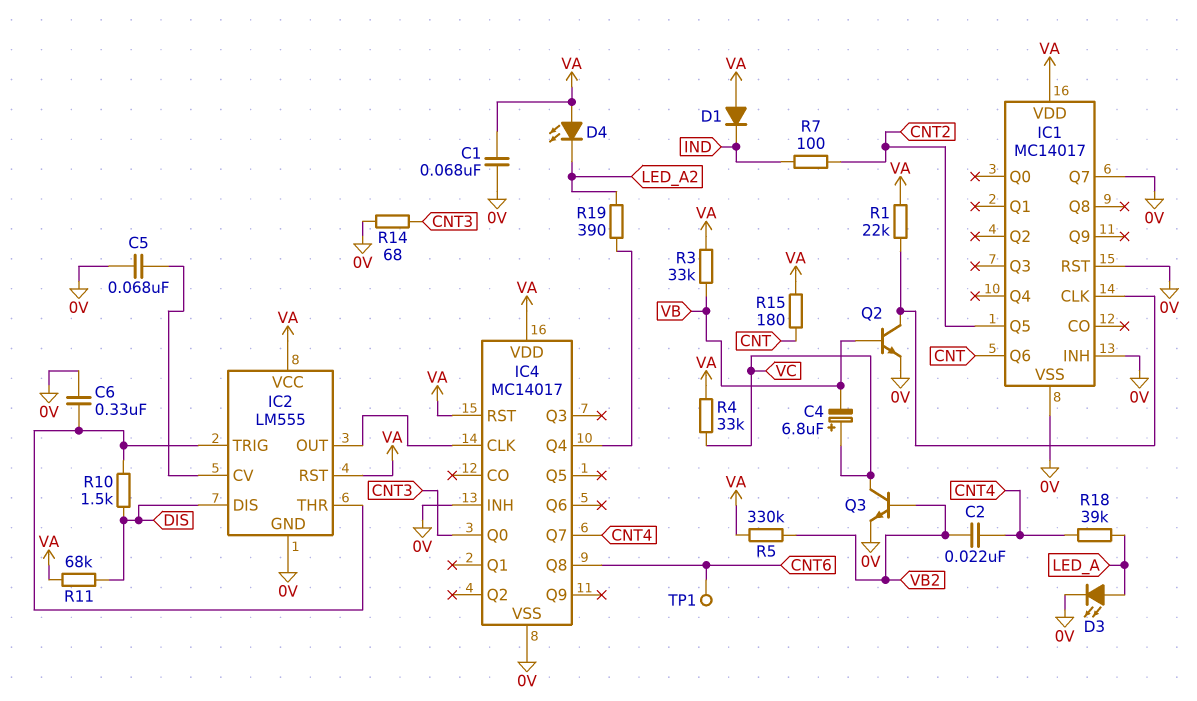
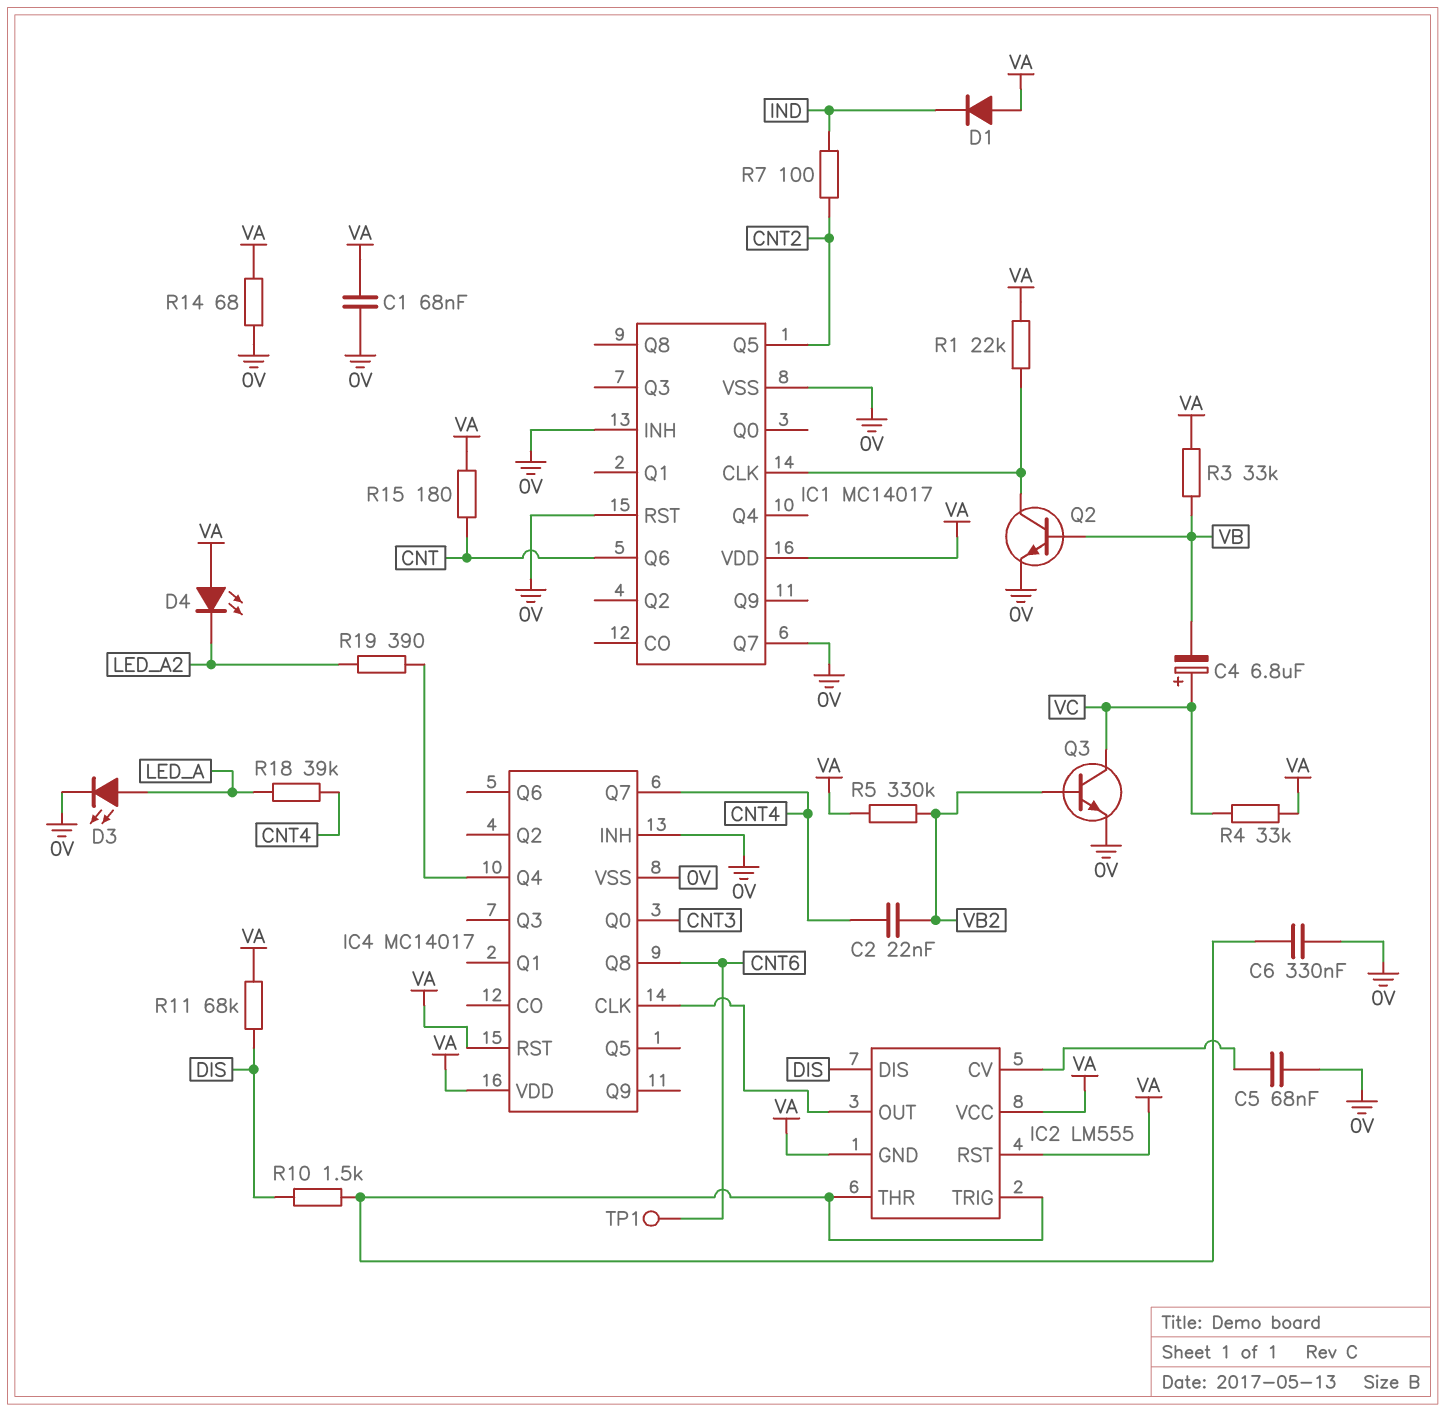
IC2 pin GND: 0V -> VA
R14: 68 (0V, CNT3) -> 68 (0V, VA)

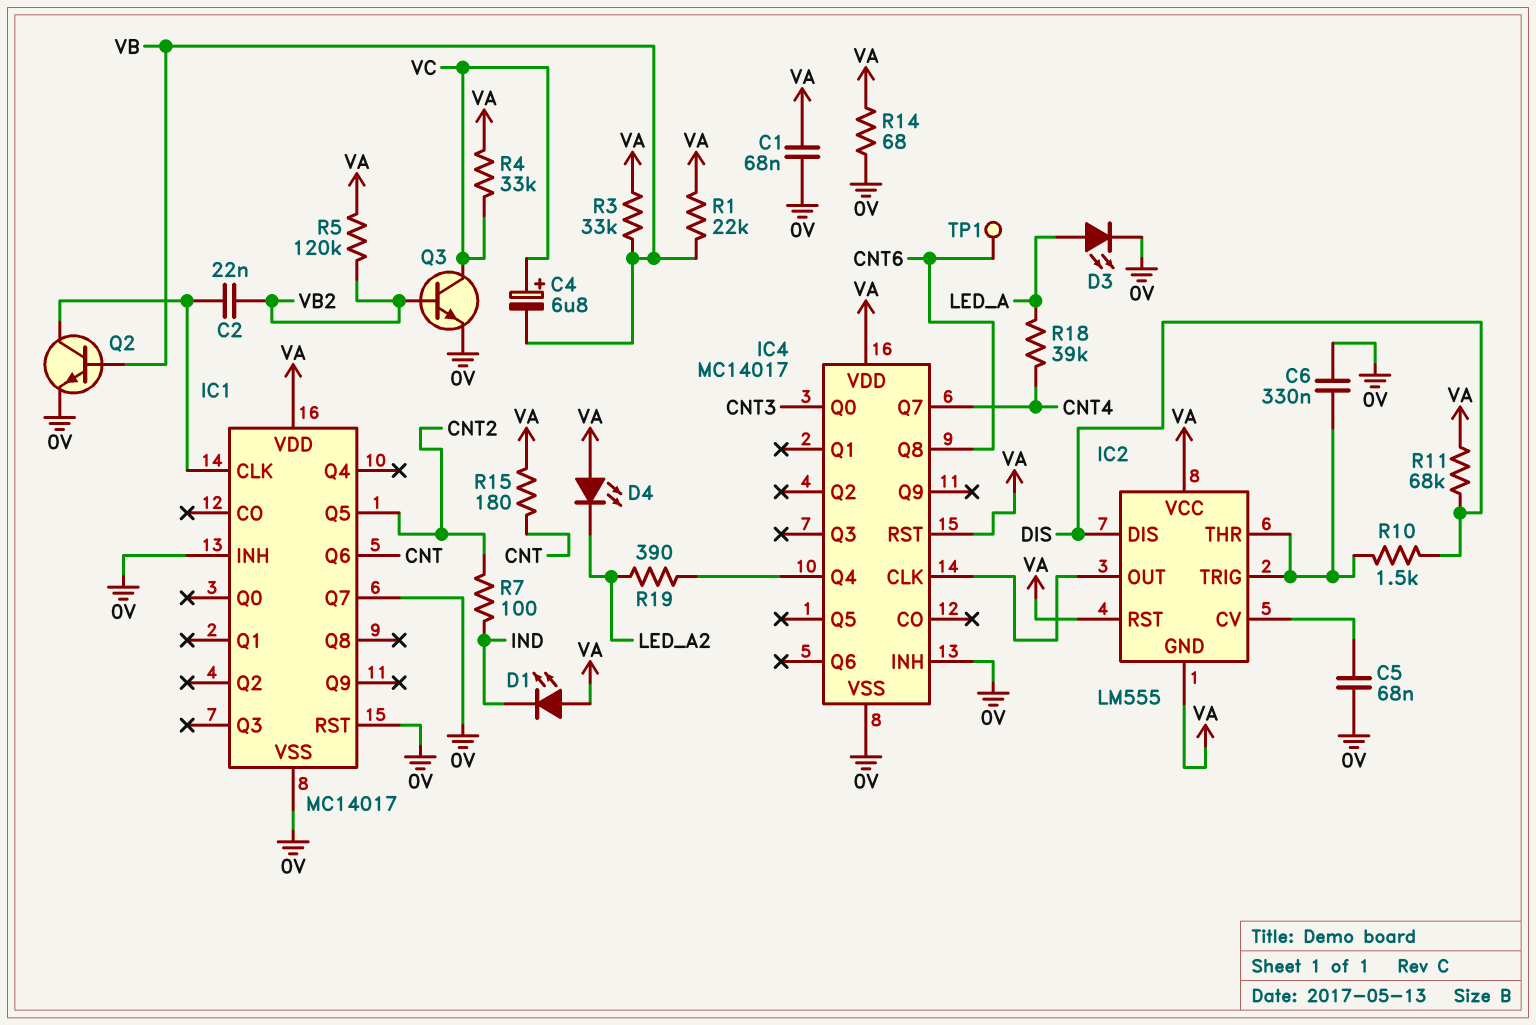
C2: 22nF (CNT4, VB2) -> 22nF (IC1/CLK, VB2)
D1: diode (A VA, K IND) -> LED (A VA, K IND)
R1: 22k (IC1/CLK, VA) -> 22k (VA, VB)
R5: 330k (VA, VB2) -> 120k (VA, VB2)

